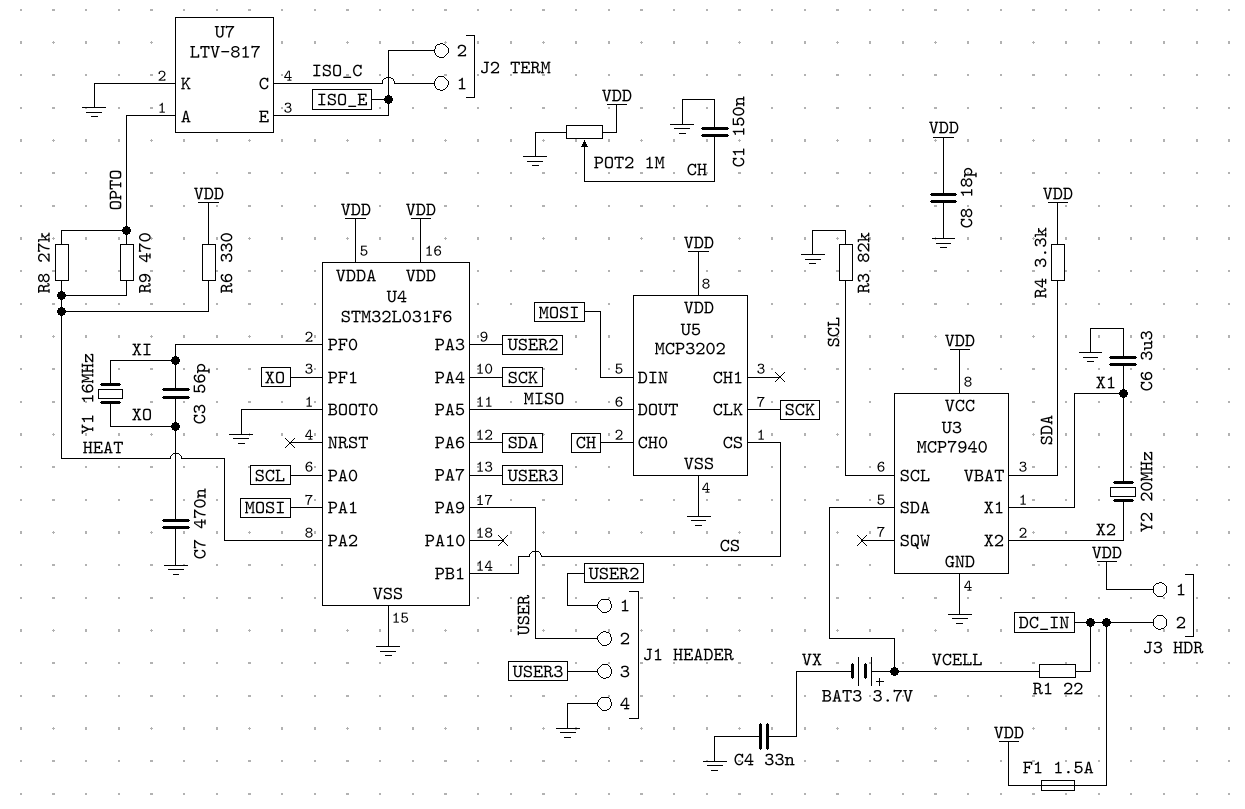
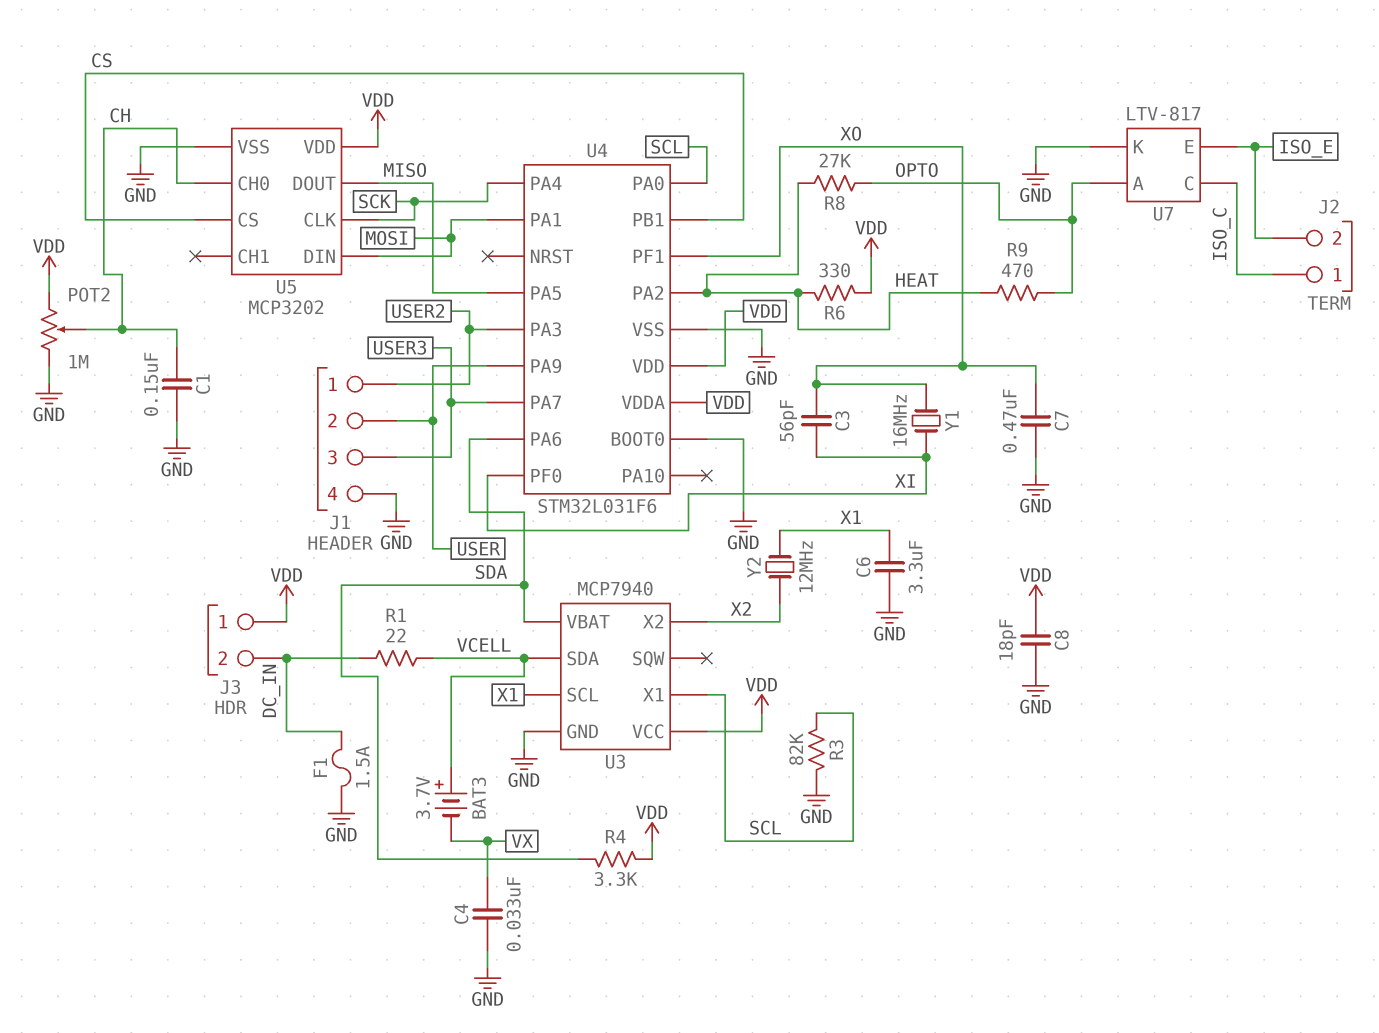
F1: 1.5A (DC_IN, VDD) -> 1.5A (DC_IN, GND)
U3 pin SCL: SCL -> X1
U3 pin X1: X1 -> SCL
Y2: 20MHz (X1, X2) -> 12MHz (X1, X2)

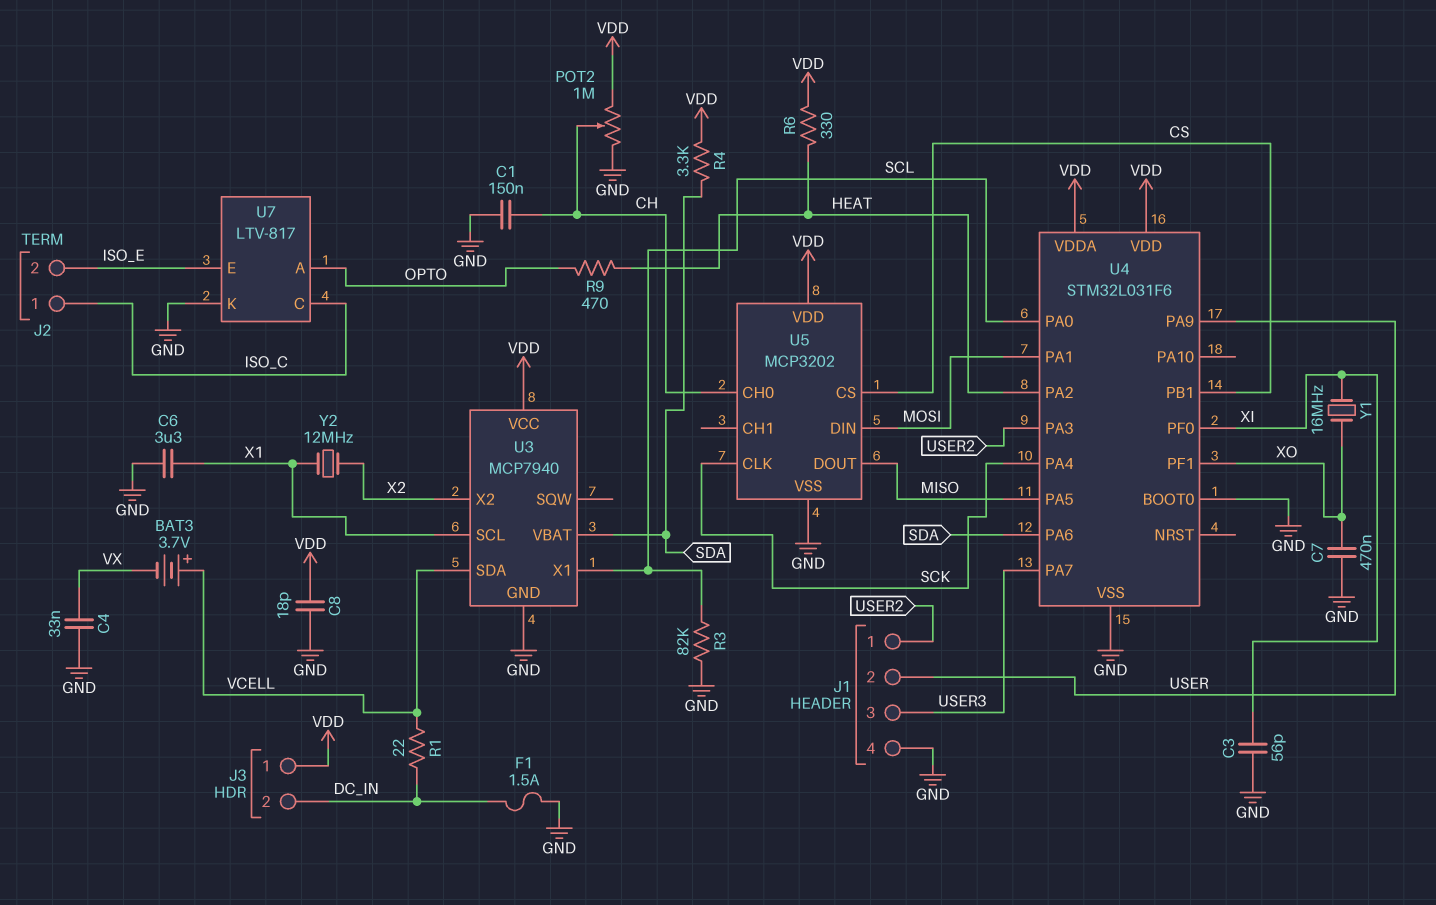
C3: 56pF (XI, XO) -> 56pF (GND, XI)
R8: 27k (HEAT, OPTO) -> none

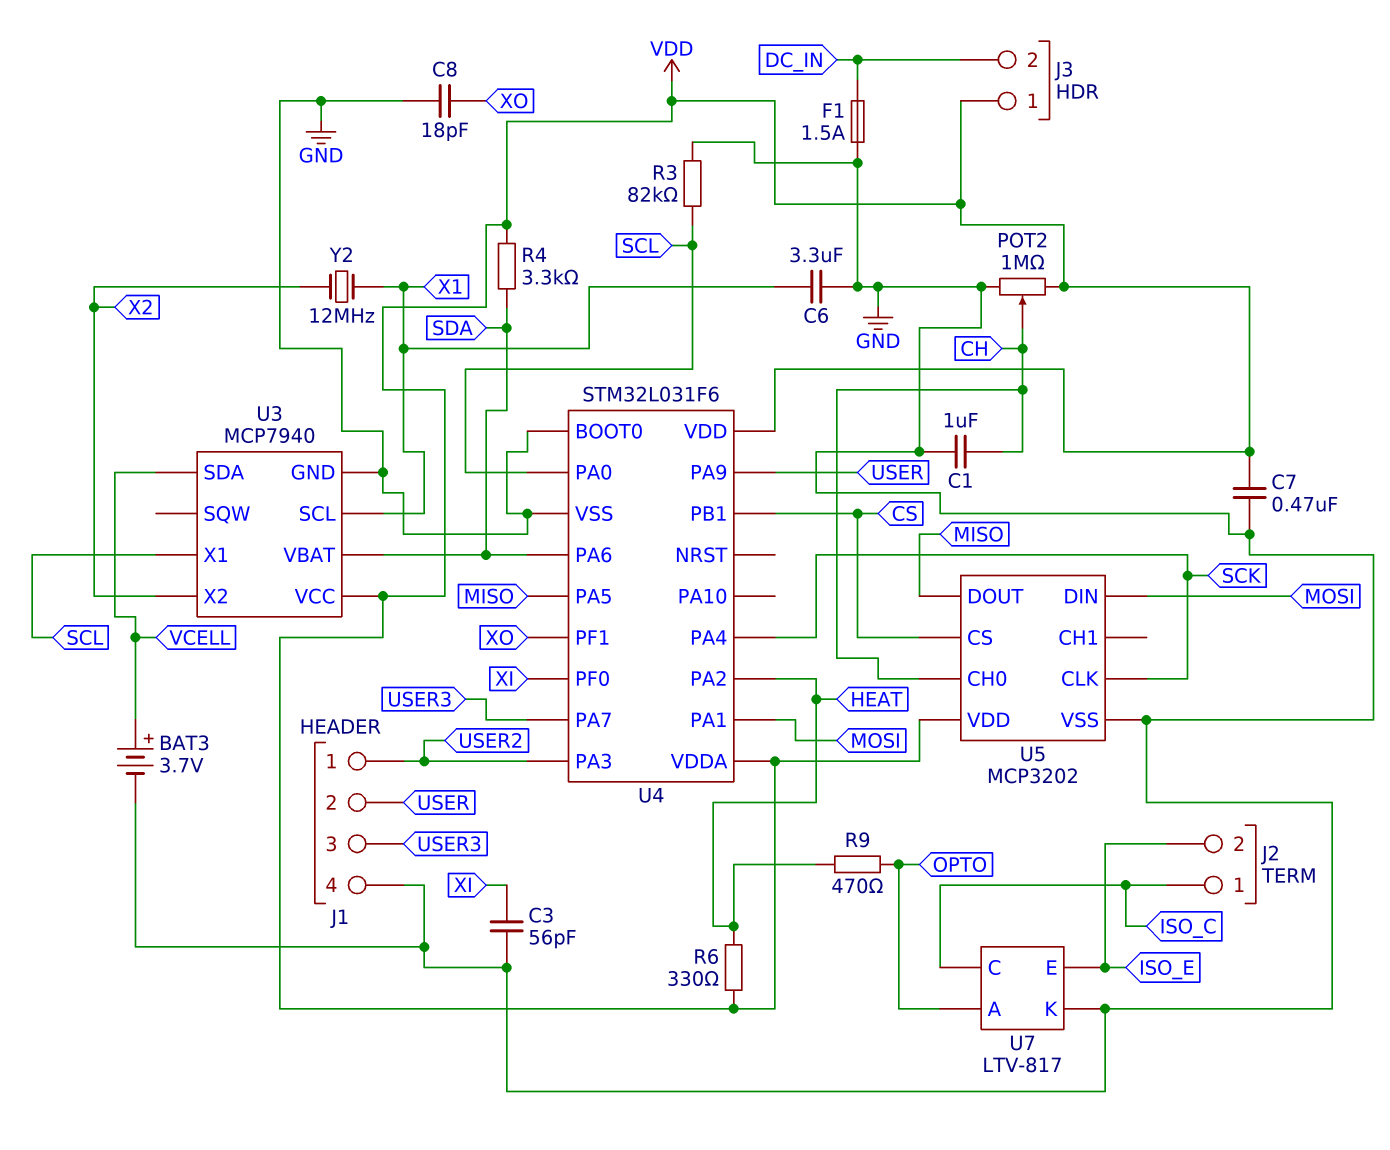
BAT3: 3.7V (plus VCELL, minus VX) -> 3.7V (plus VCELL, minus GND)
C1: 150nF (CH, GND) -> 1uF (CH, GND)
C4: 33nF (GND, VX) -> none
C7: 470nF (GND, XO) -> 470nF (GND, VDD)
C8: 18pF (GND, VDD) -> 18pF (GND, XO)
R1: 22 (DC_IN, VCELL) -> none
Y1: 16MHz (XI, XO) -> none

